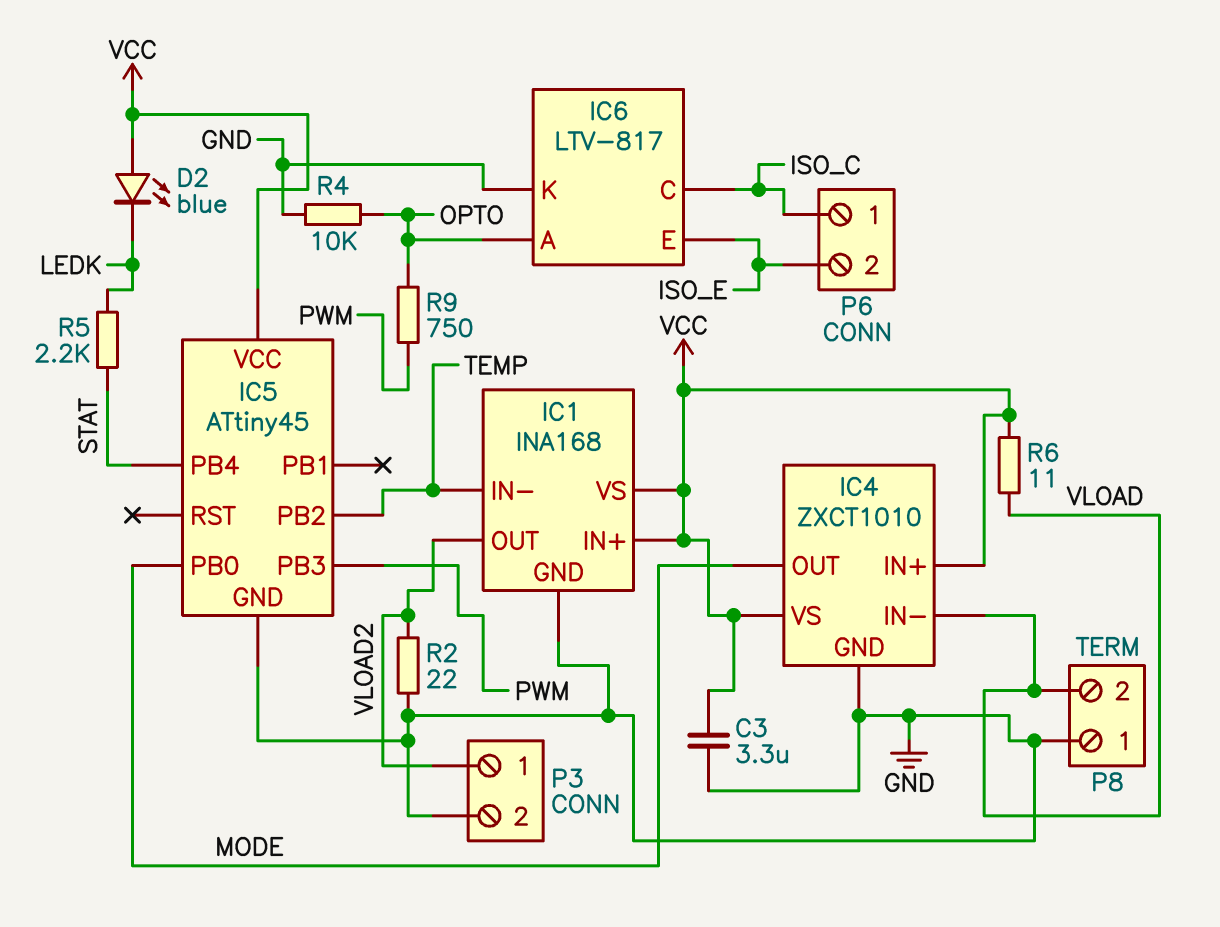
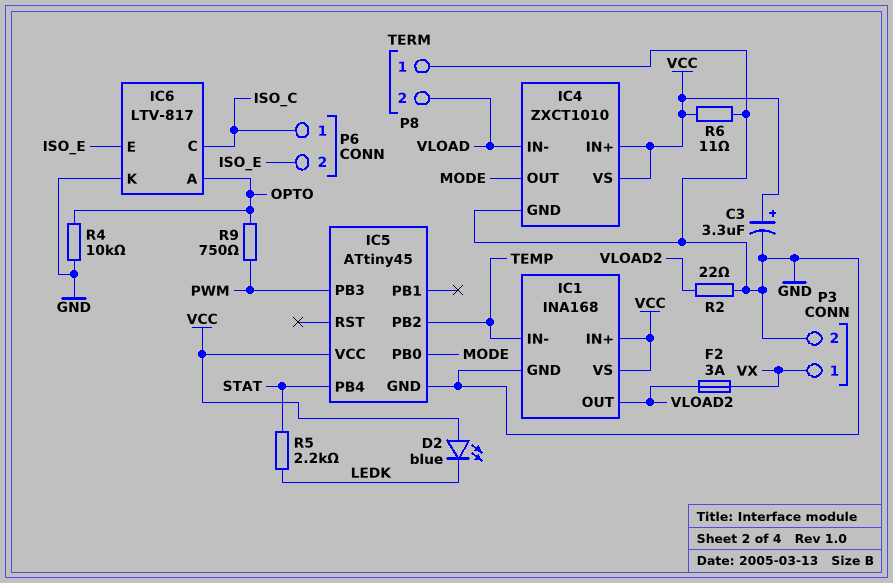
C3: 3.3uF (GND, VCC) -> 3.3uF (plus VCC, minus GND)
F2: none -> 3A (VLOAD2, VX)
P3 pin 1: VLOAD2 -> VX
R6: 11 (VCC, VLOAD) -> 11 (GND, VCC)

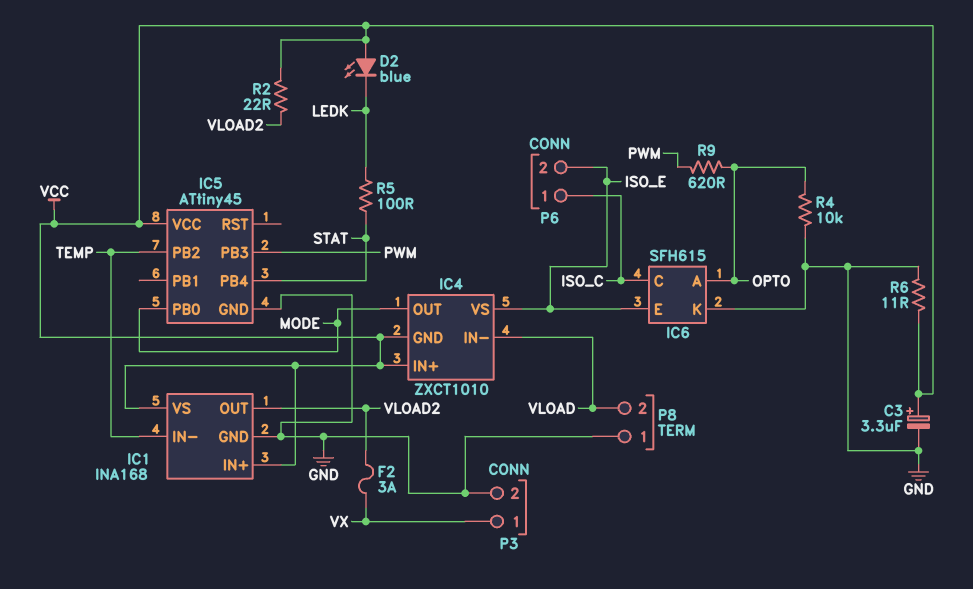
IC4 pin GND: GND -> VCC
IC4 pin VS: VCC -> ISO_E
IC6: LTV-817 -> SFH615
R2: 22 (GND, VLOAD2) -> 22 (VCC, VLOAD2)
R5: 2.2k (LEDK, STAT) -> 100 (LEDK, STAT)
R9: 750 (OPTO, PWM) -> 620 (OPTO, PWM)

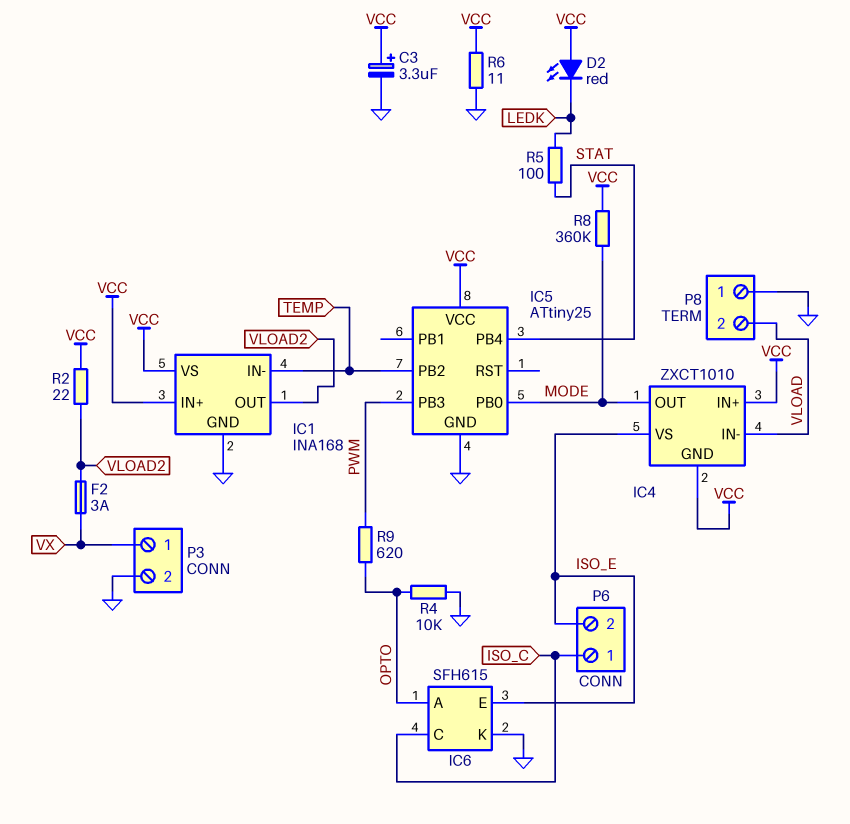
D2: LED blue (A VCC, K LEDK) -> LED red (A VCC, K LEDK)
IC5: ATtiny45 -> ATtiny25
R8: none -> 360k (MODE, VCC)

